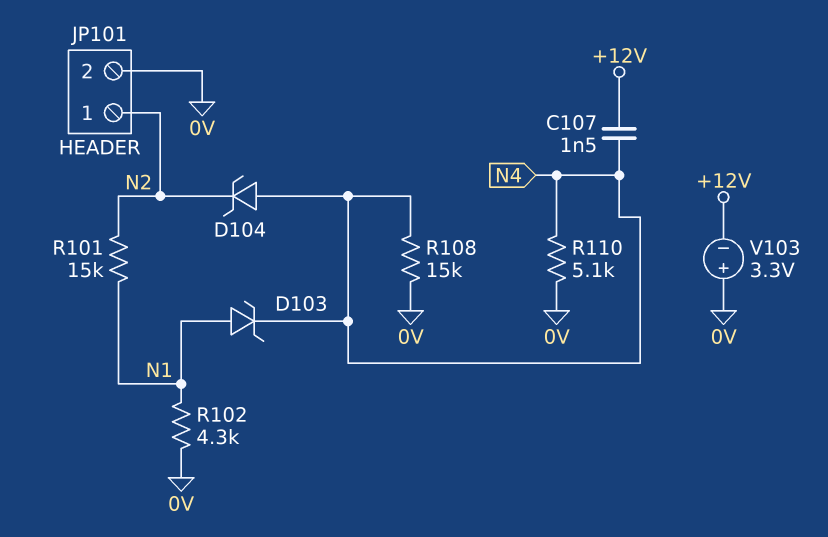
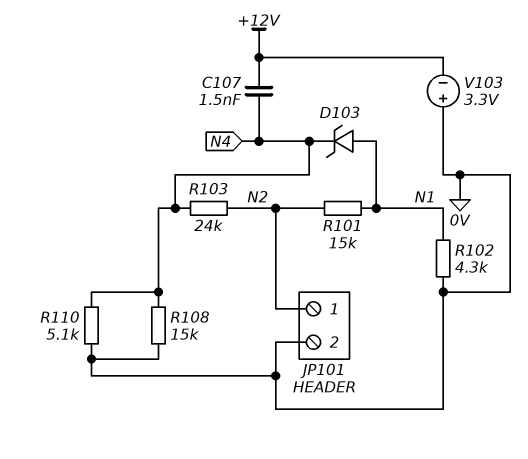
D104: zener (A N4, K N2) -> none
R103: none -> 24k (N2, N4)

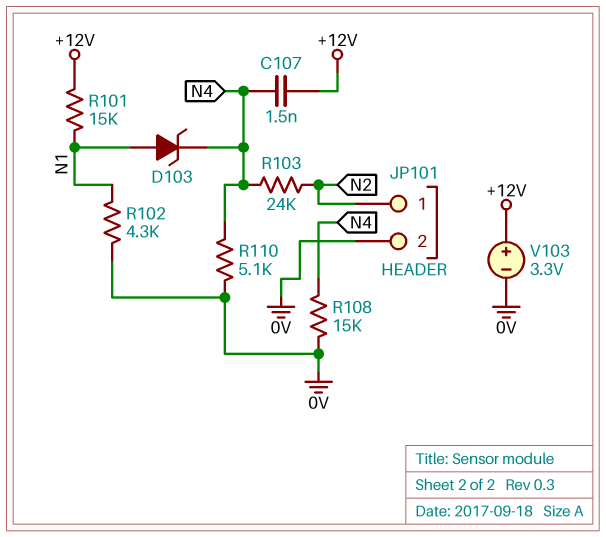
R101: 15k (N1, N2) -> 15k (+12V, N1)
V103: 3.3V (plus 0V, minus +12V) -> 3.3V (plus +12V, minus 0V)

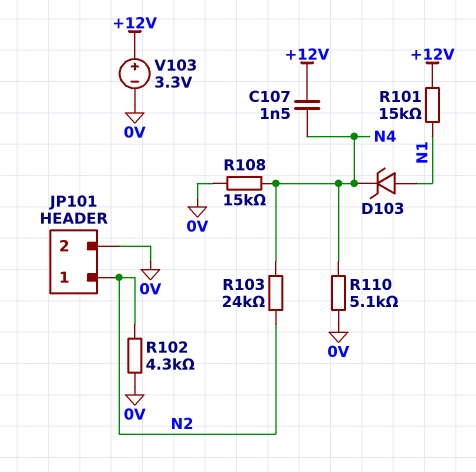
R102: 4.3k (0V, N1) -> 4.3k (0V, N2)

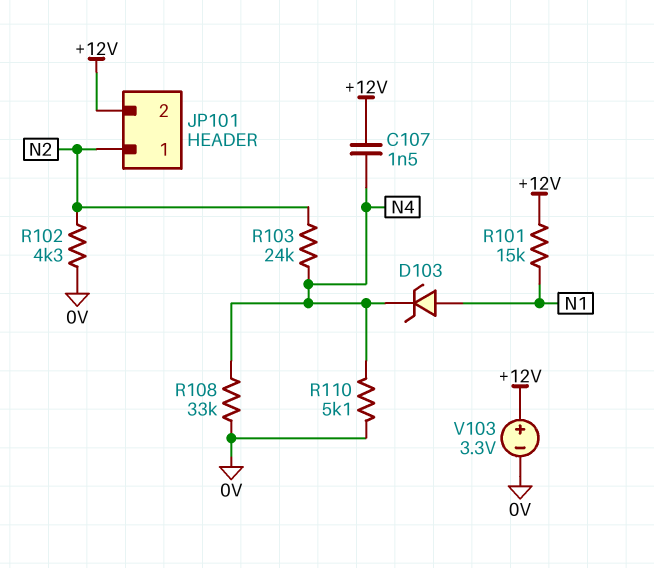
JP101 pin 2: 0V -> +12V
R108: 15k (0V, N4) -> 33k (0V, N4)

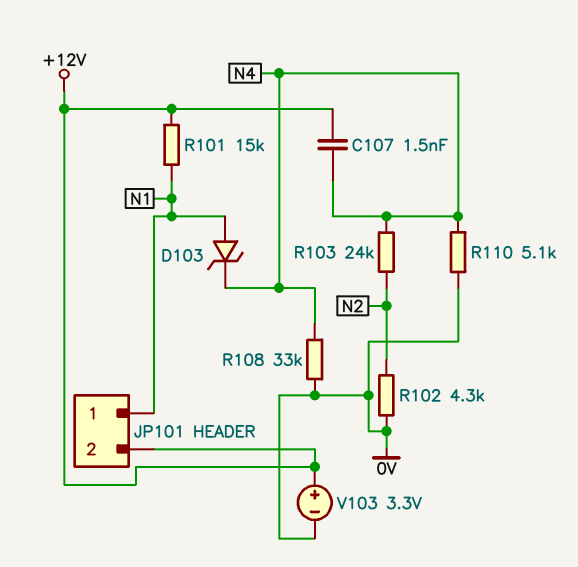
JP101 pin 1: N2 -> N1

